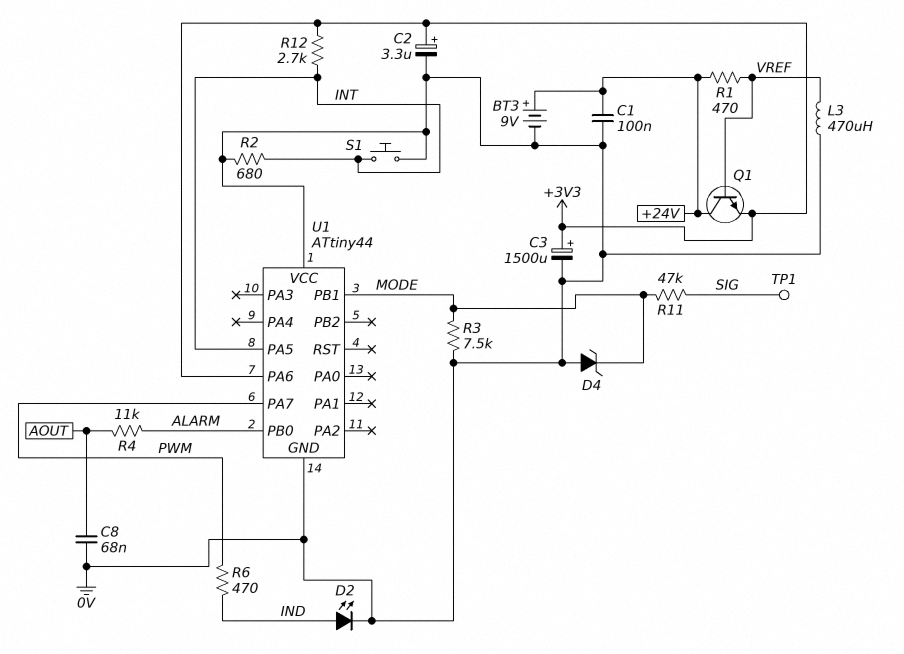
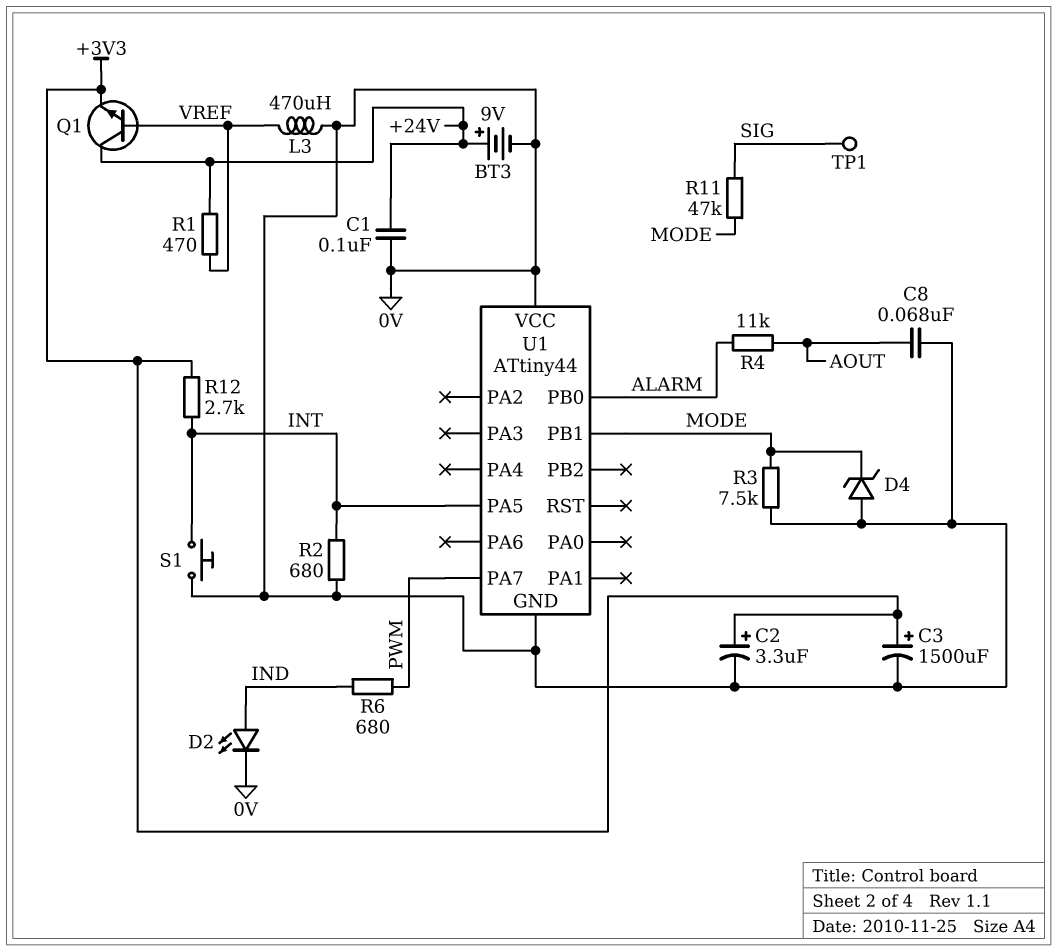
R6: 470 (IND, PWM) -> 680 (IND, PWM)
U1 pin PA6: +3V3 -> none

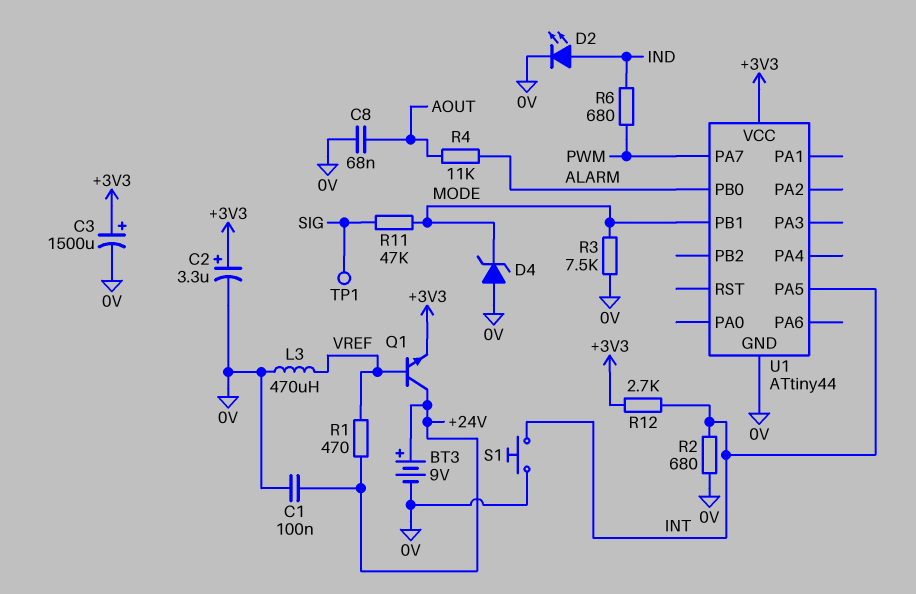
U1 pin VCC: 0V -> +3V3

